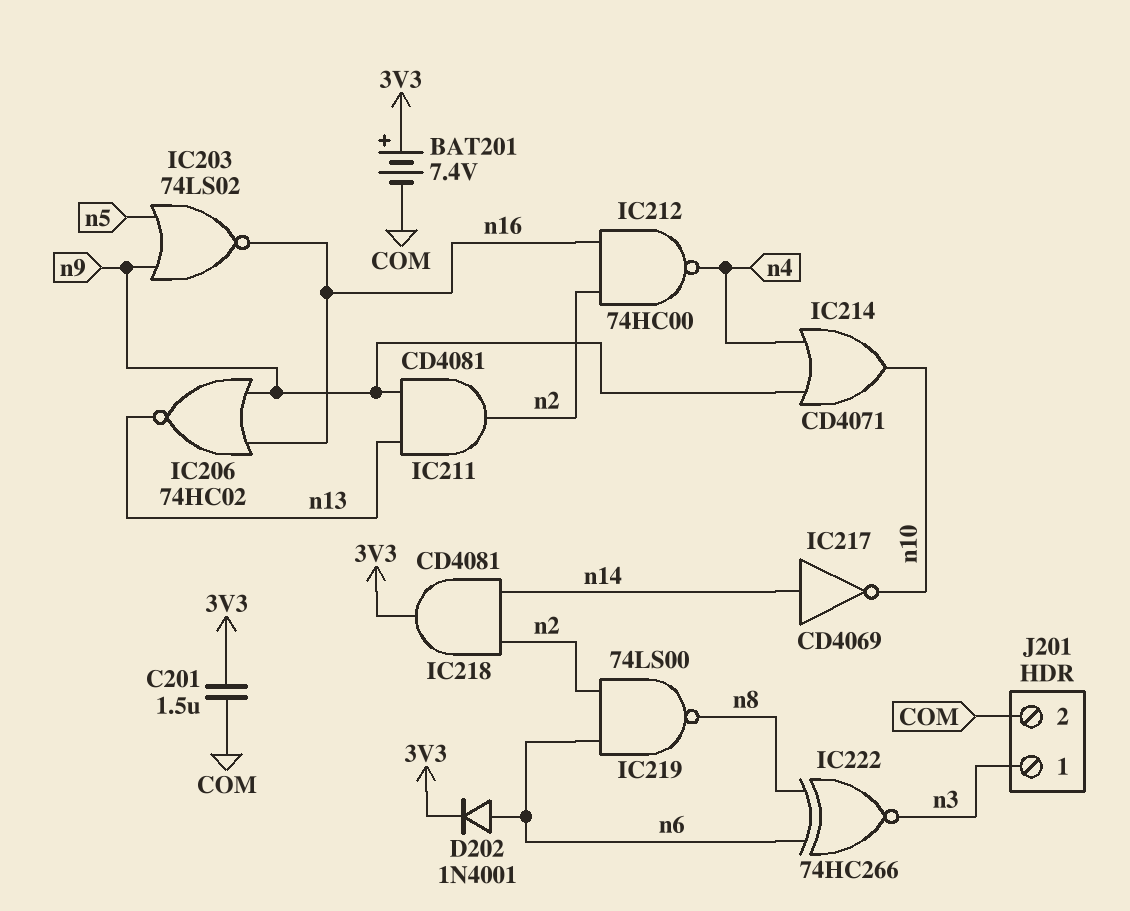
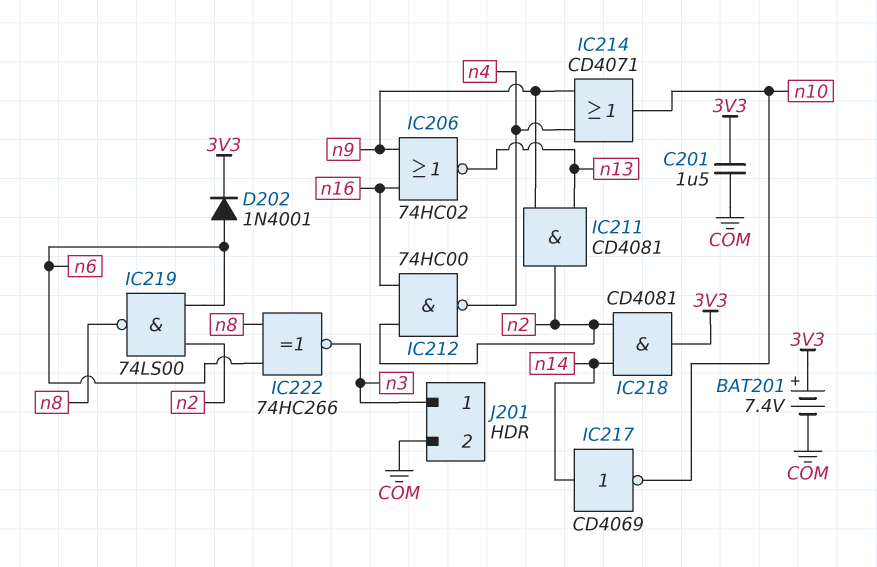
IC203: NOR 74LS02 (in n5, in n9, out n16) -> none

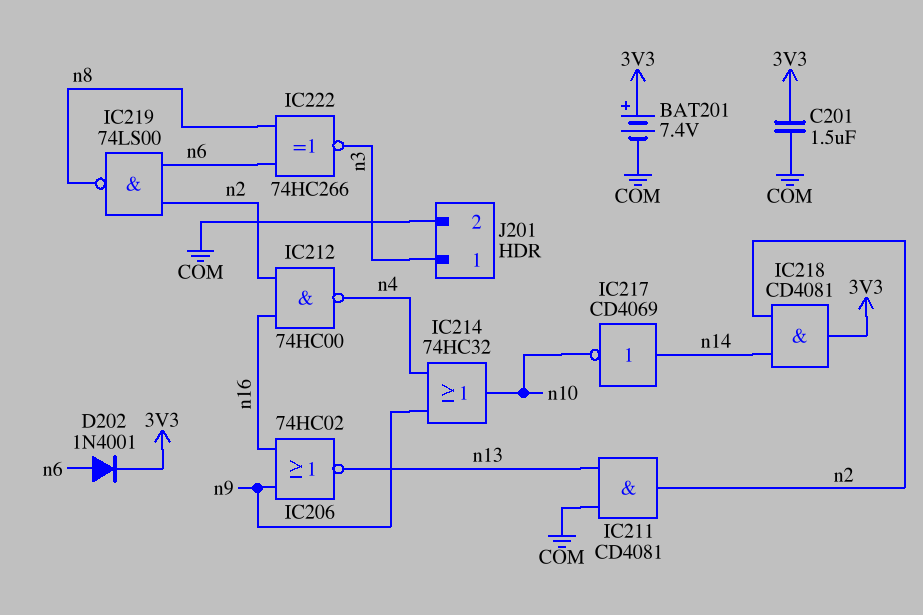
IC211: AND CD4081 (in n9, in n13, out n2) -> AND CD4081 (in COM, in n13, out n2)
IC214: OR CD4071 (in n4, in n9, out n10) -> OR 74HC32 (in n4, in n9, out n10)

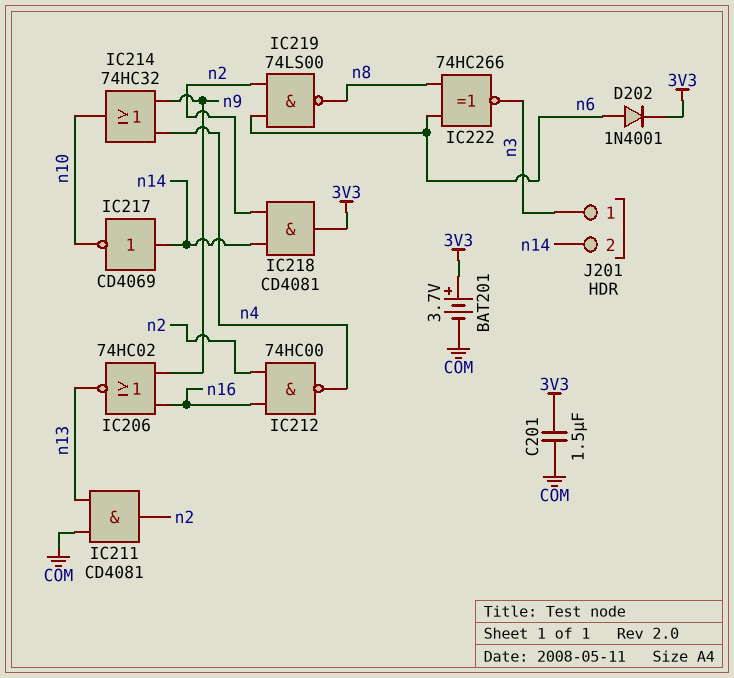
BAT201: 7.4V (plus 3V3, minus COM) -> 3.7V (plus 3V3, minus COM)
J201 pin 2: COM -> n14

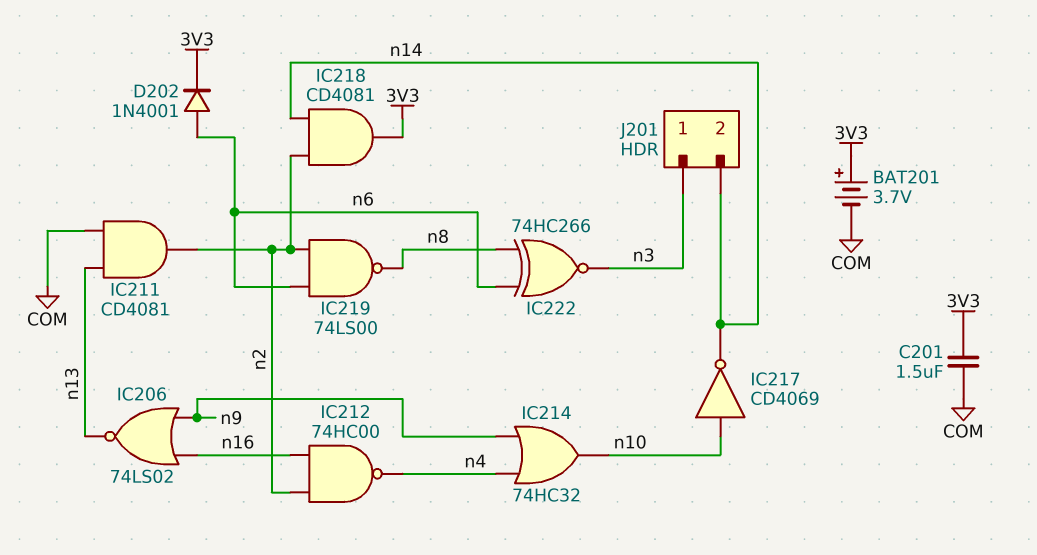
IC206: NOR 74HC02 (in n9, in n16, out n13) -> NOR 74LS02 (in n9, in n16, out n13)
IC217: NOT CD4069 (in n14, out n10) -> NOT CD4069 (in n10, out n14)

